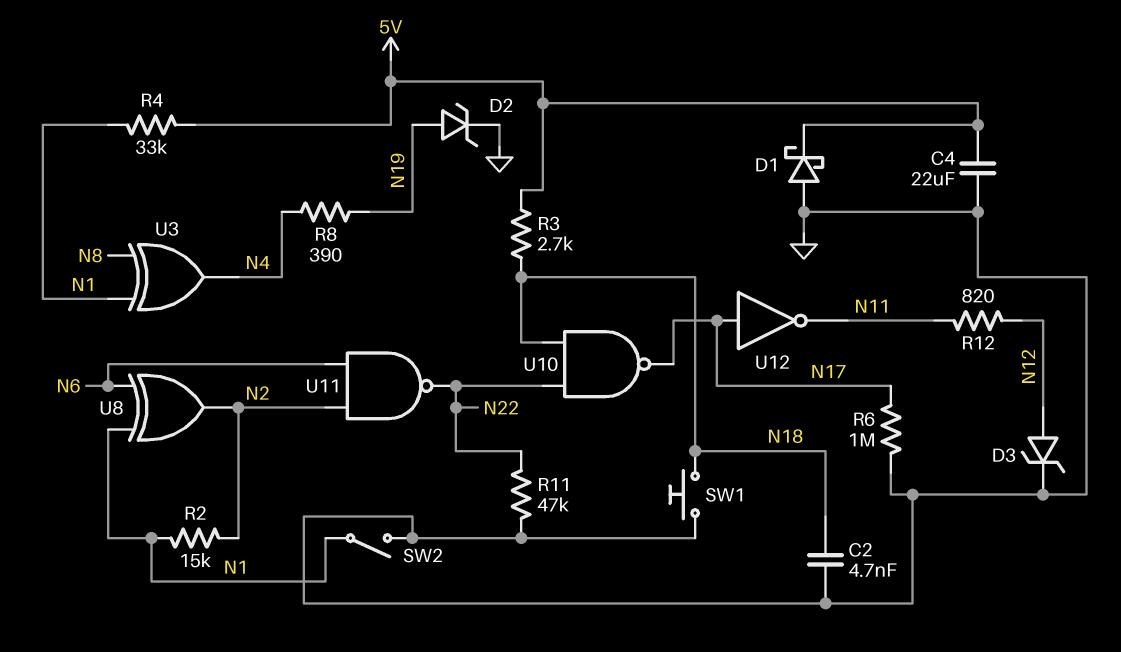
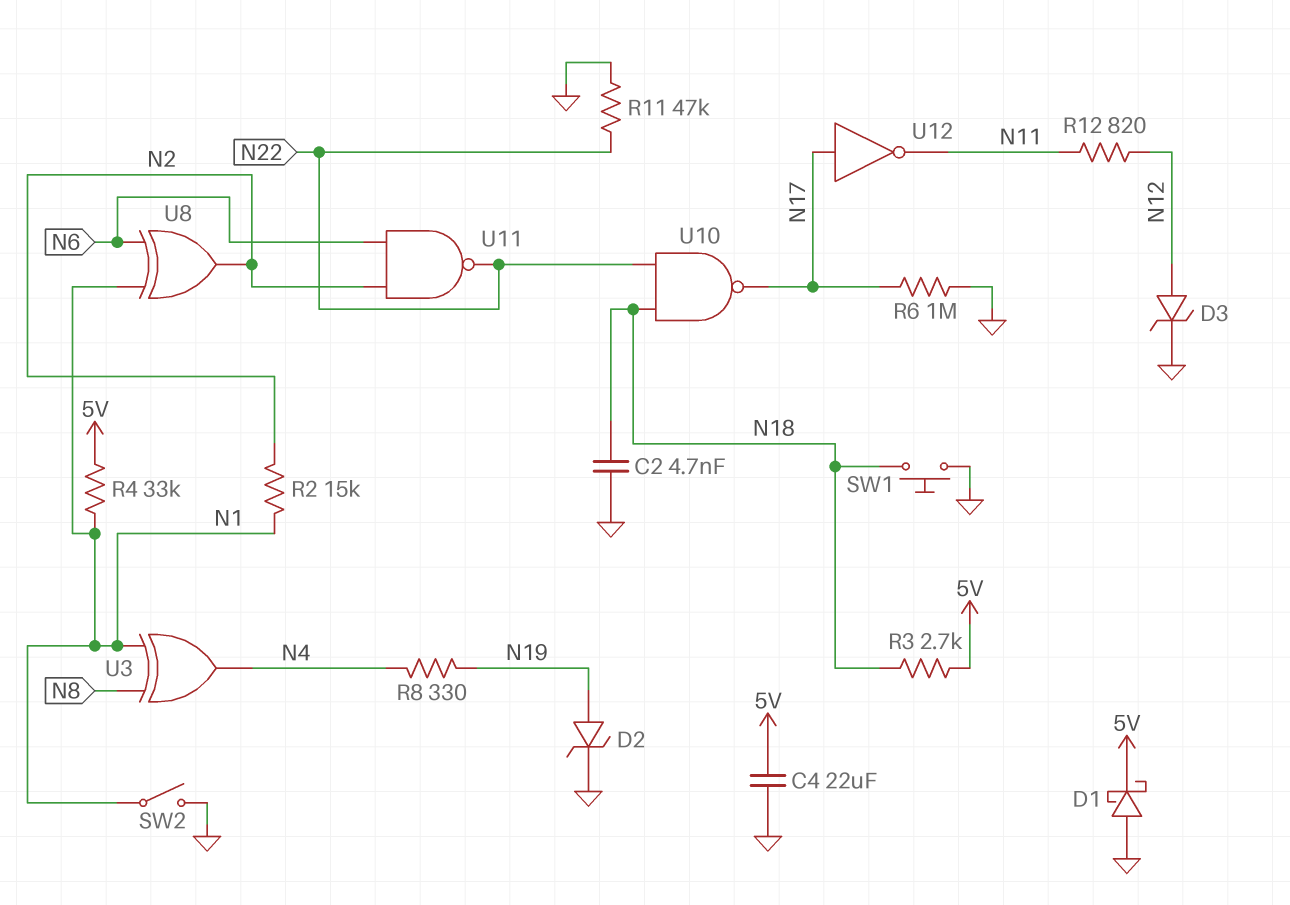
R8: 390 (N4, N19) -> 330 (N4, N19)

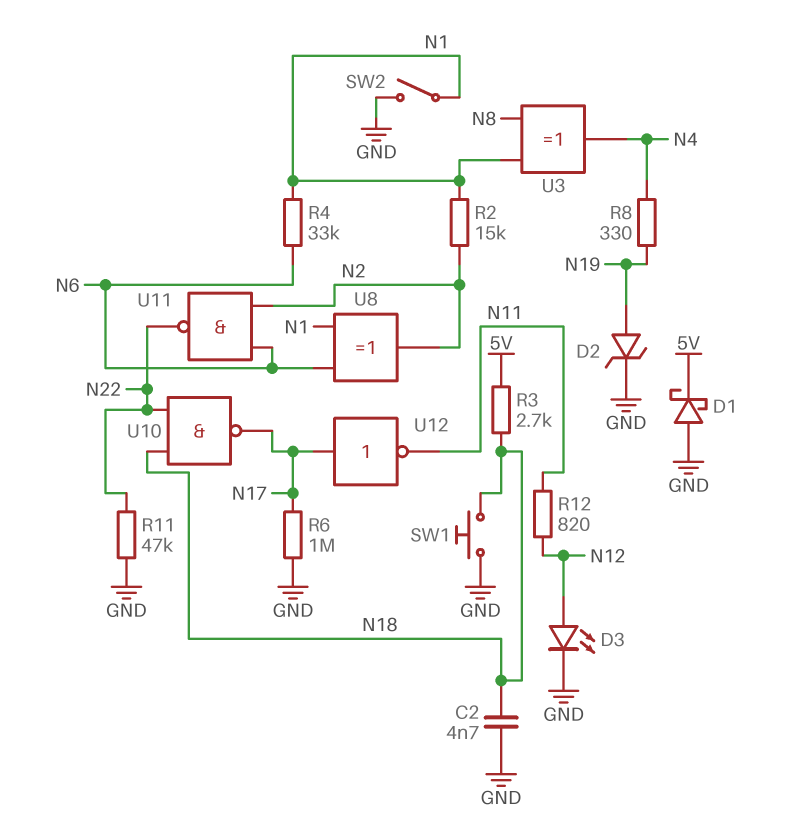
C4: 22uF (5V, GND) -> none
D3: zener (A N12, K GND) -> LED (A N12, K GND)
R4: 33k (5V, N1) -> 33k (N1, N6)

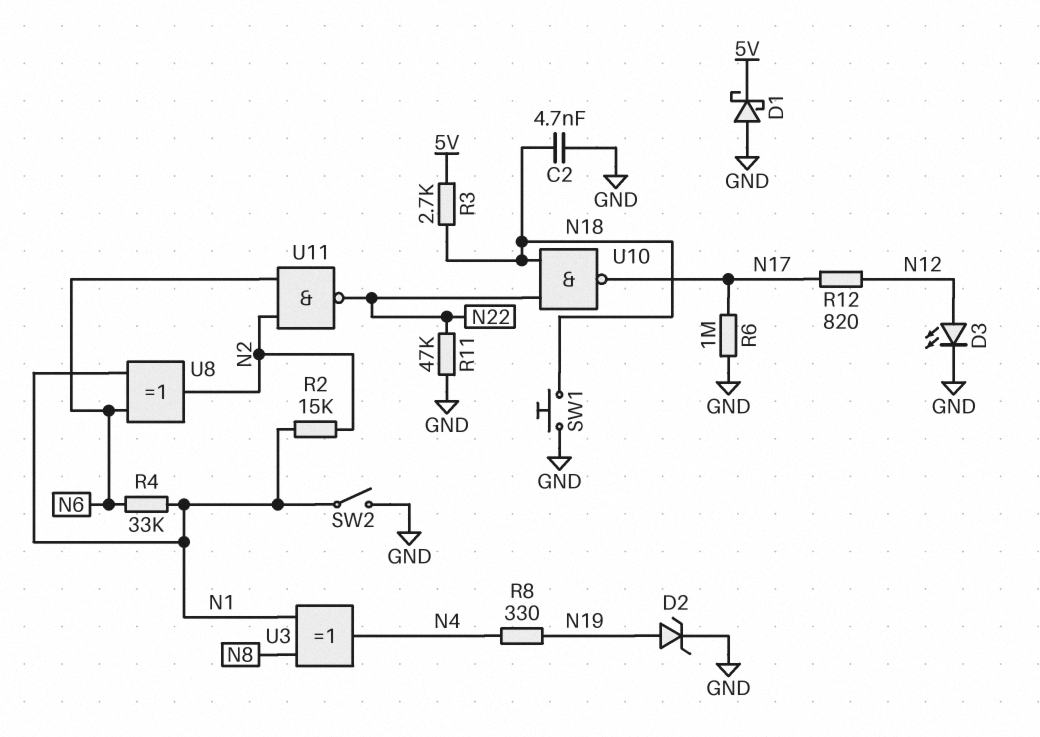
R12: 820 (N11, N12) -> 820 (N12, N17)
U12: NOT (in N17, out N11) -> none

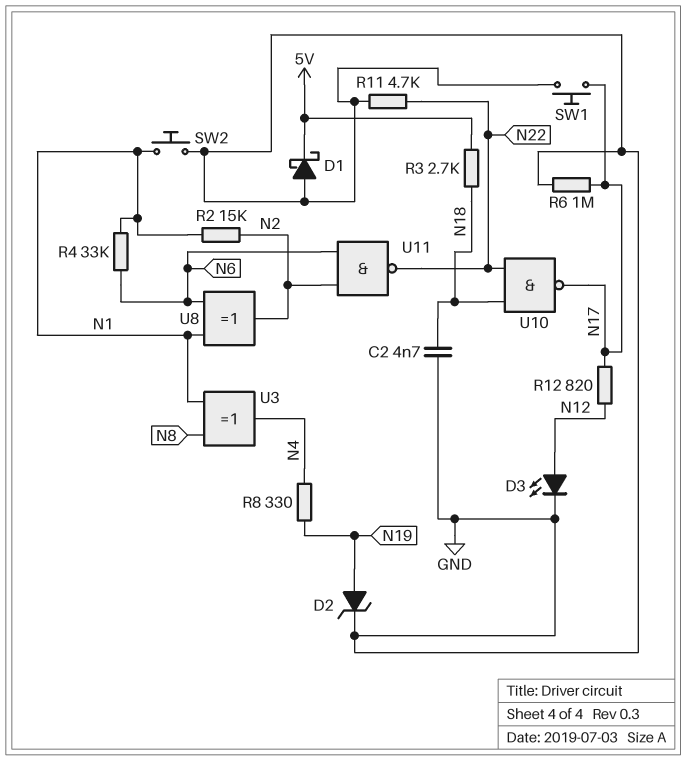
R11: 47k (GND, N22) -> 4.7k (GND, N22)
SW1: button (GND, N18) -> button (GND, N17)
SW2: switch (GND, N1) -> button (GND, N1)

